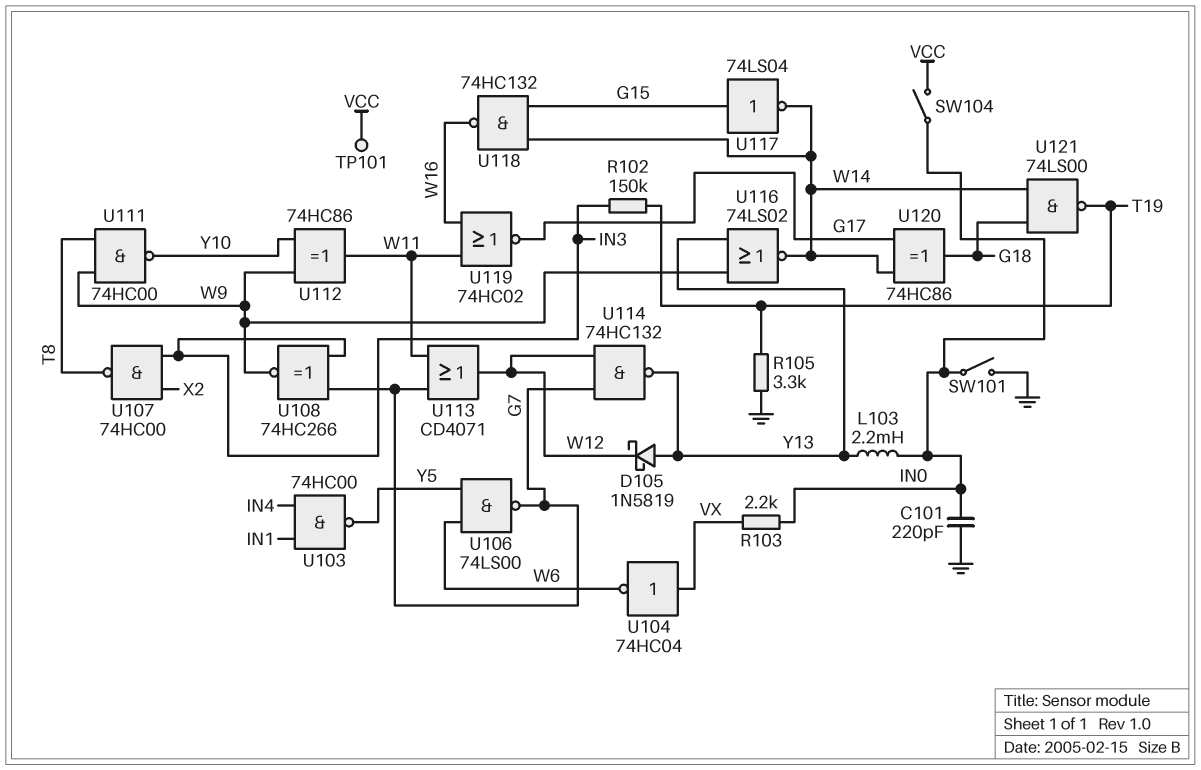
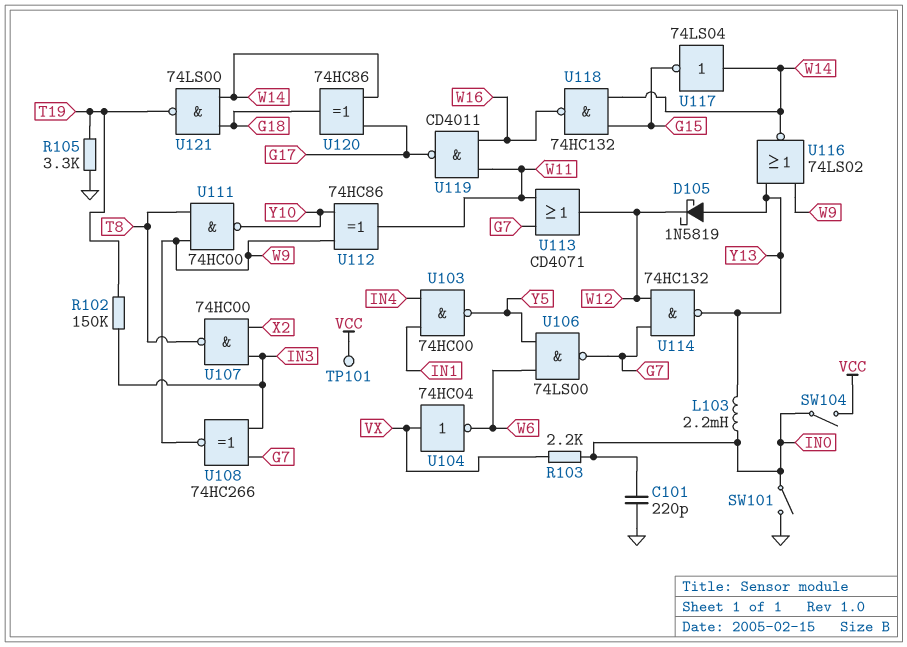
U117: NOT 74LS04 (in G15, out W14) -> NOT 74LS04 (in W14, out G15)
U119: NOR 74HC02 (in W11, in W16, out G17) -> NAND CD4011 (in W11, in W16, out G17)

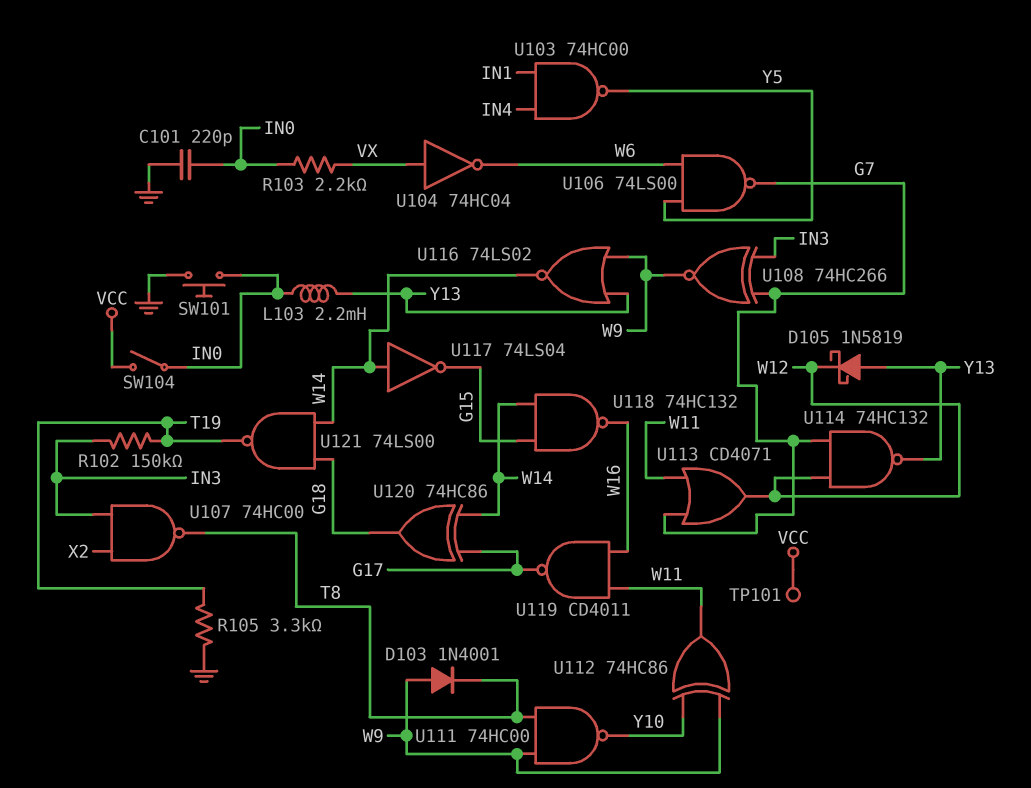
D103: none -> diode 1N4001 (A W9, K T8)
SW101: switch (GND, IN0) -> button (GND, IN0)

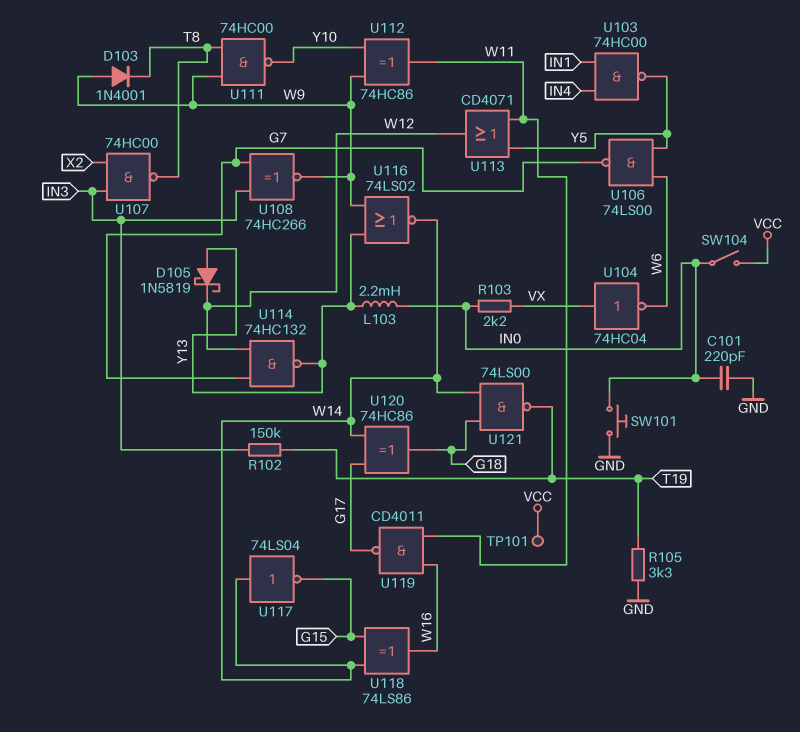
U113: OR CD4071 (in G7, in W11, out W12) -> OR CD4071 (in W11, in Y5, out W12)
U118: NAND 74HC132 (in G15, in W14, out W16) -> XOR 74LS86 (in G15, in W14, out W16)

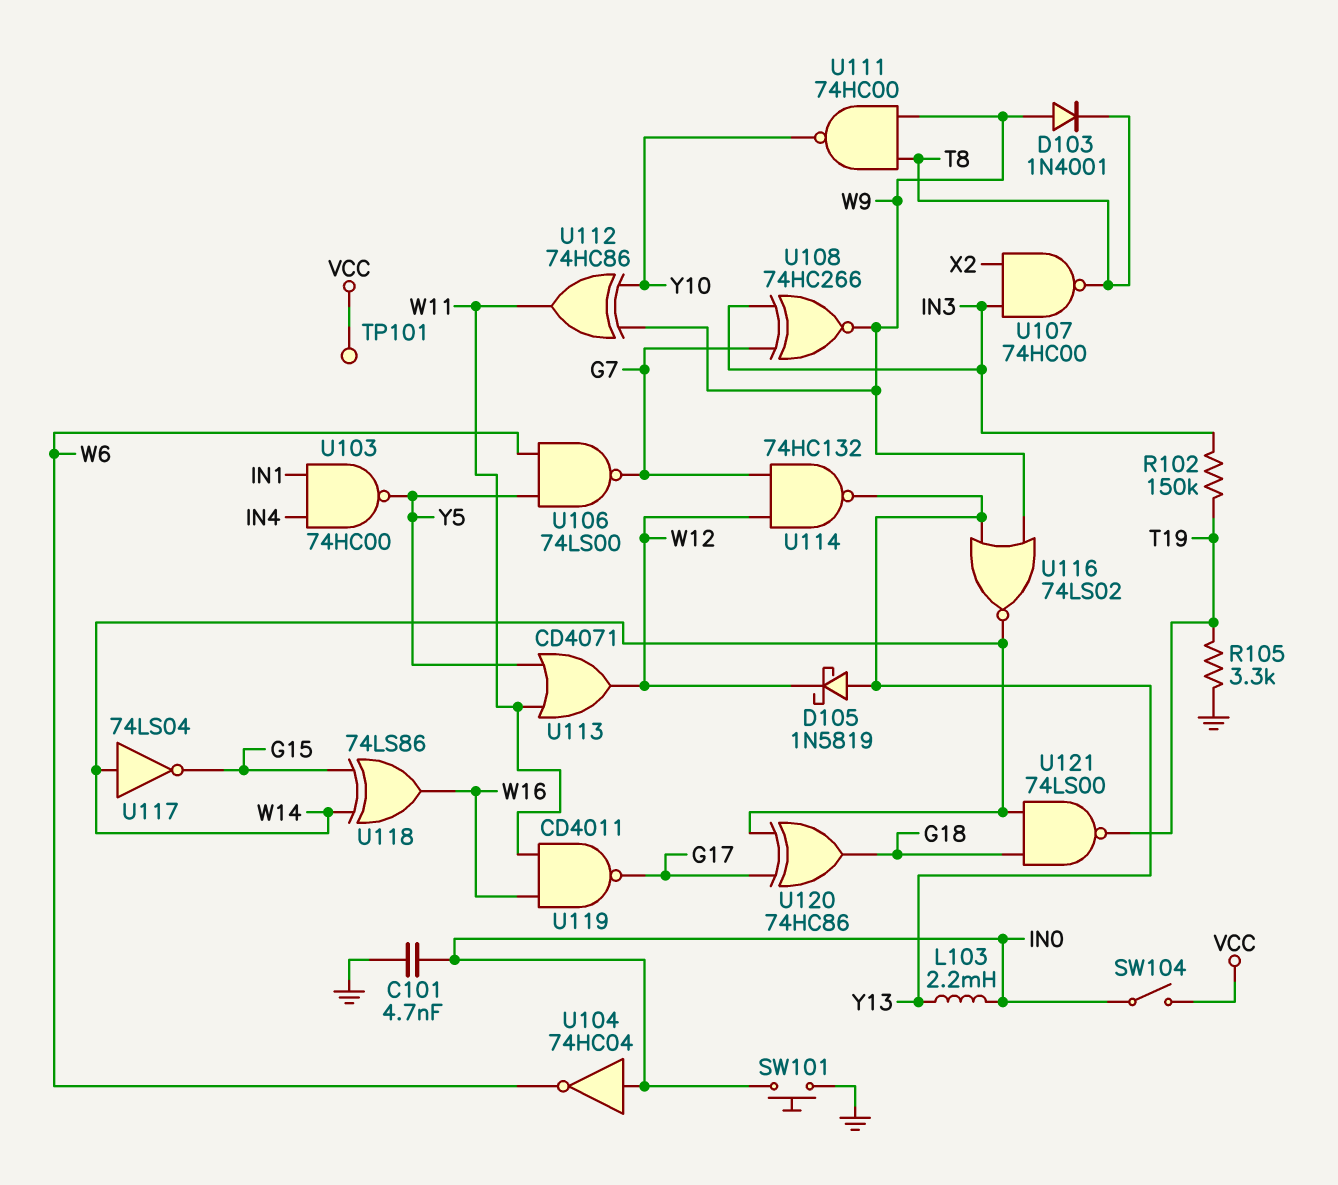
C101: 220pF (GND, IN0) -> 4.7nF (GND, IN0)
R103: 2.2k (IN0, VX) -> none
U104: NOT 74HC04 (in VX, out W6) -> NOT 74HC04 (in IN0, out W6)

